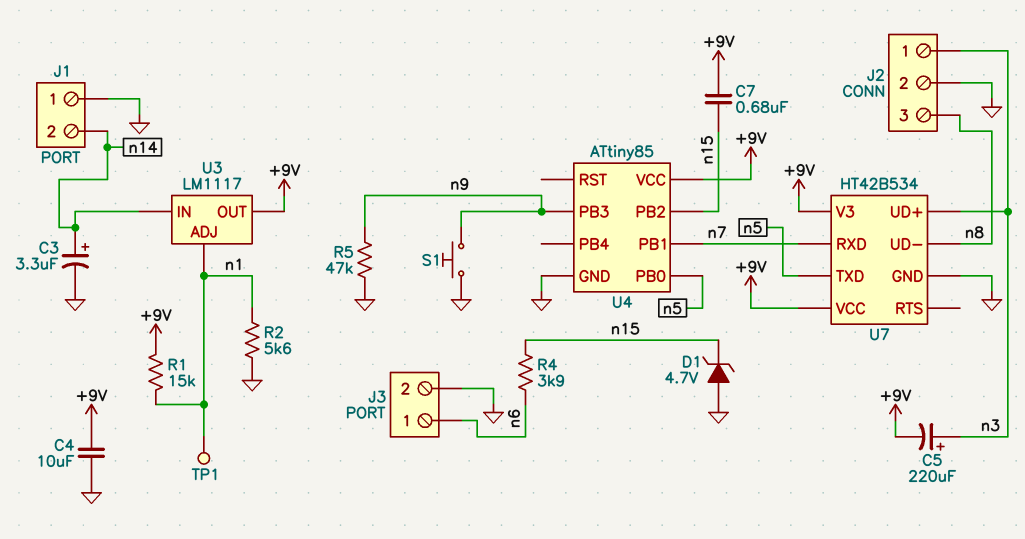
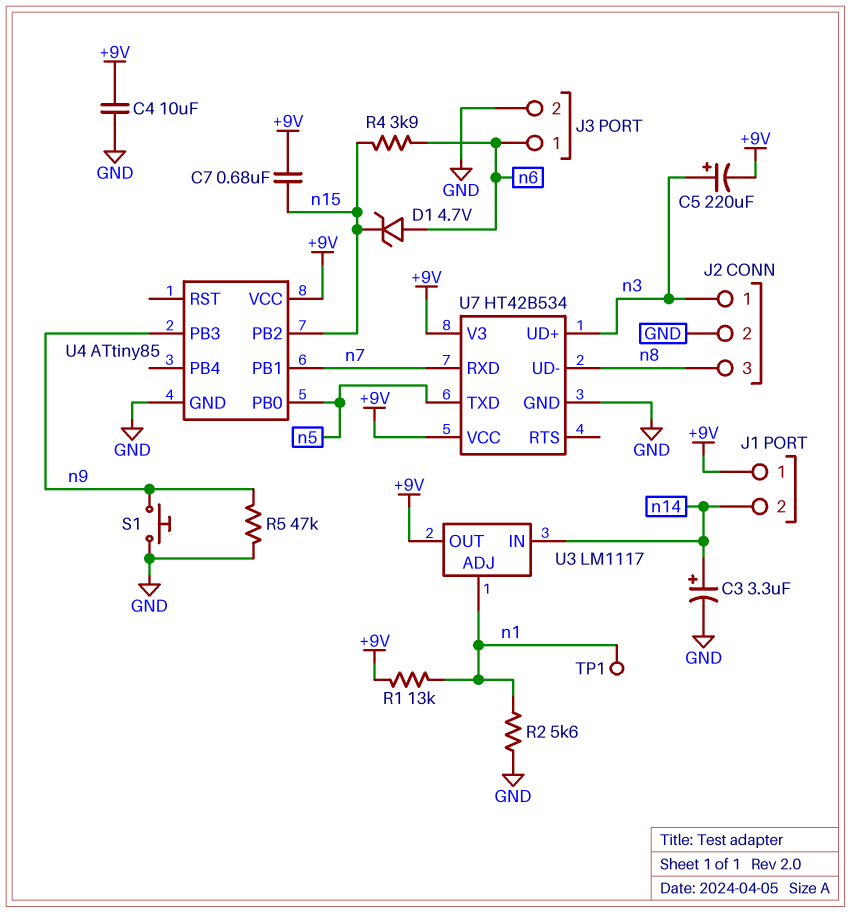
D1: zener 4.7V (A GND, K n15) -> zener 4.7V (A n6, K n15)
J1 pin 1: GND -> +9V
R1: 15k (+9V, n1) -> 13k (+9V, n1)

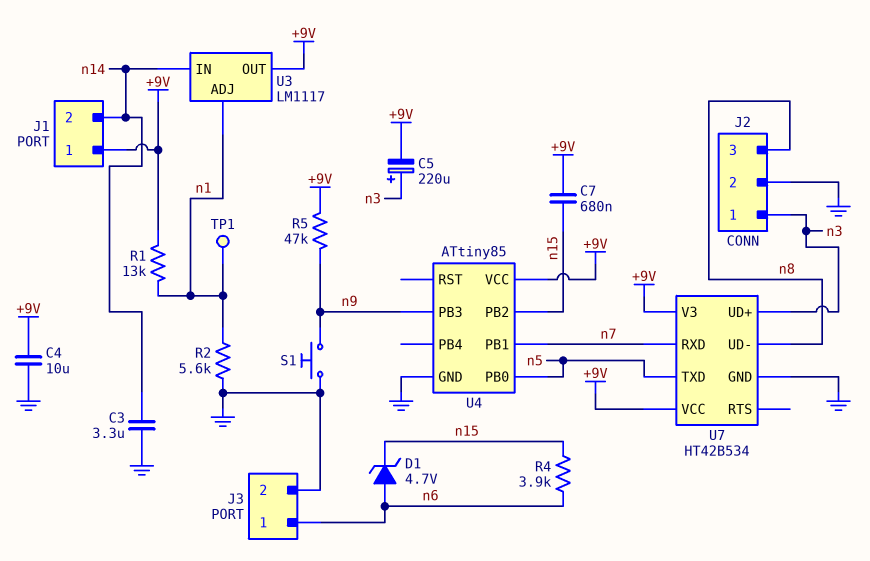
C3: 3.3uF (plus n14, minus GND) -> 3.3uF (GND, n14)
R5: 47k (GND, n9) -> 47k (+9V, n9)

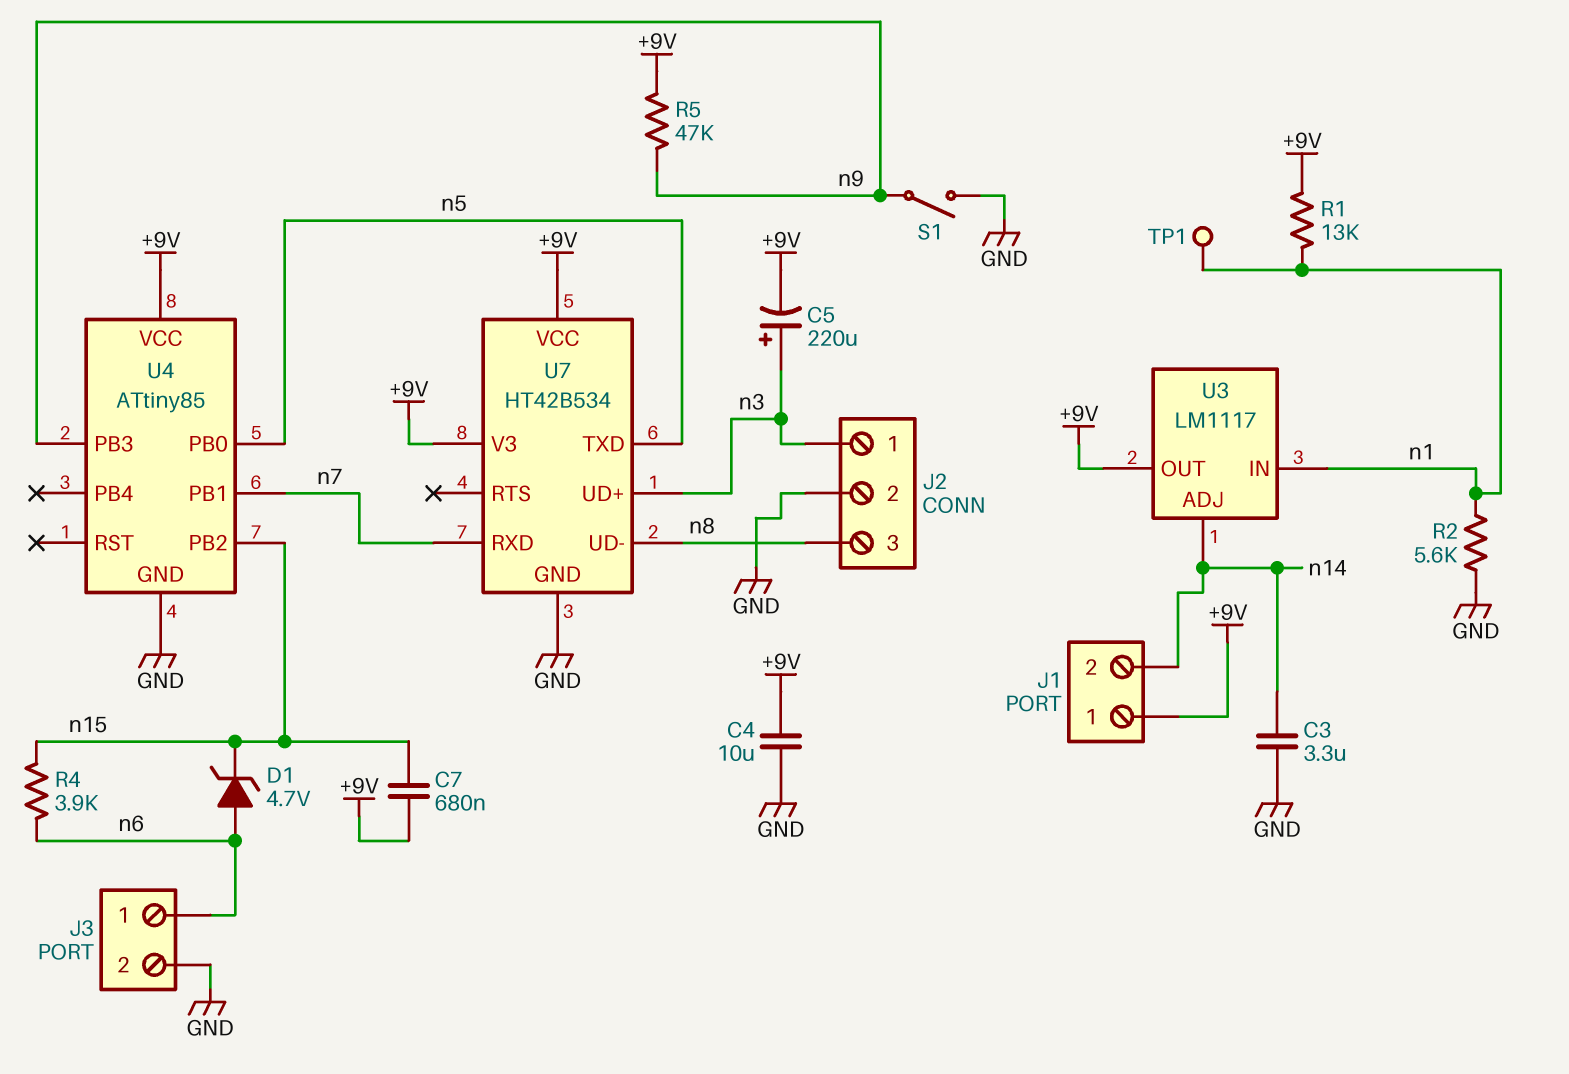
S1: button (GND, n9) -> switch (GND, n9)
U3 pin ADJ: n1 -> n14
U3 pin IN: n14 -> n1

